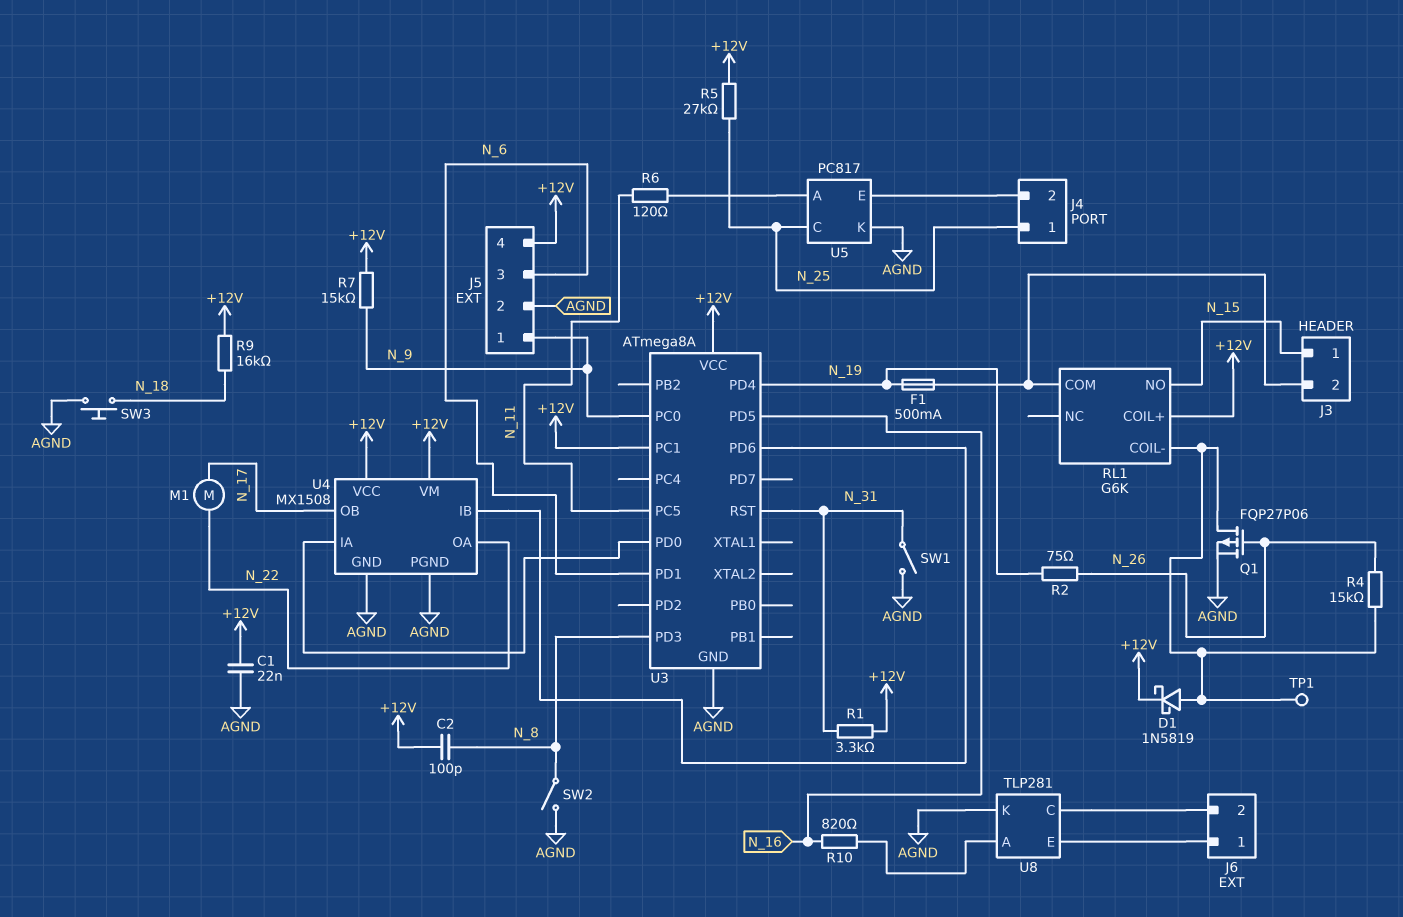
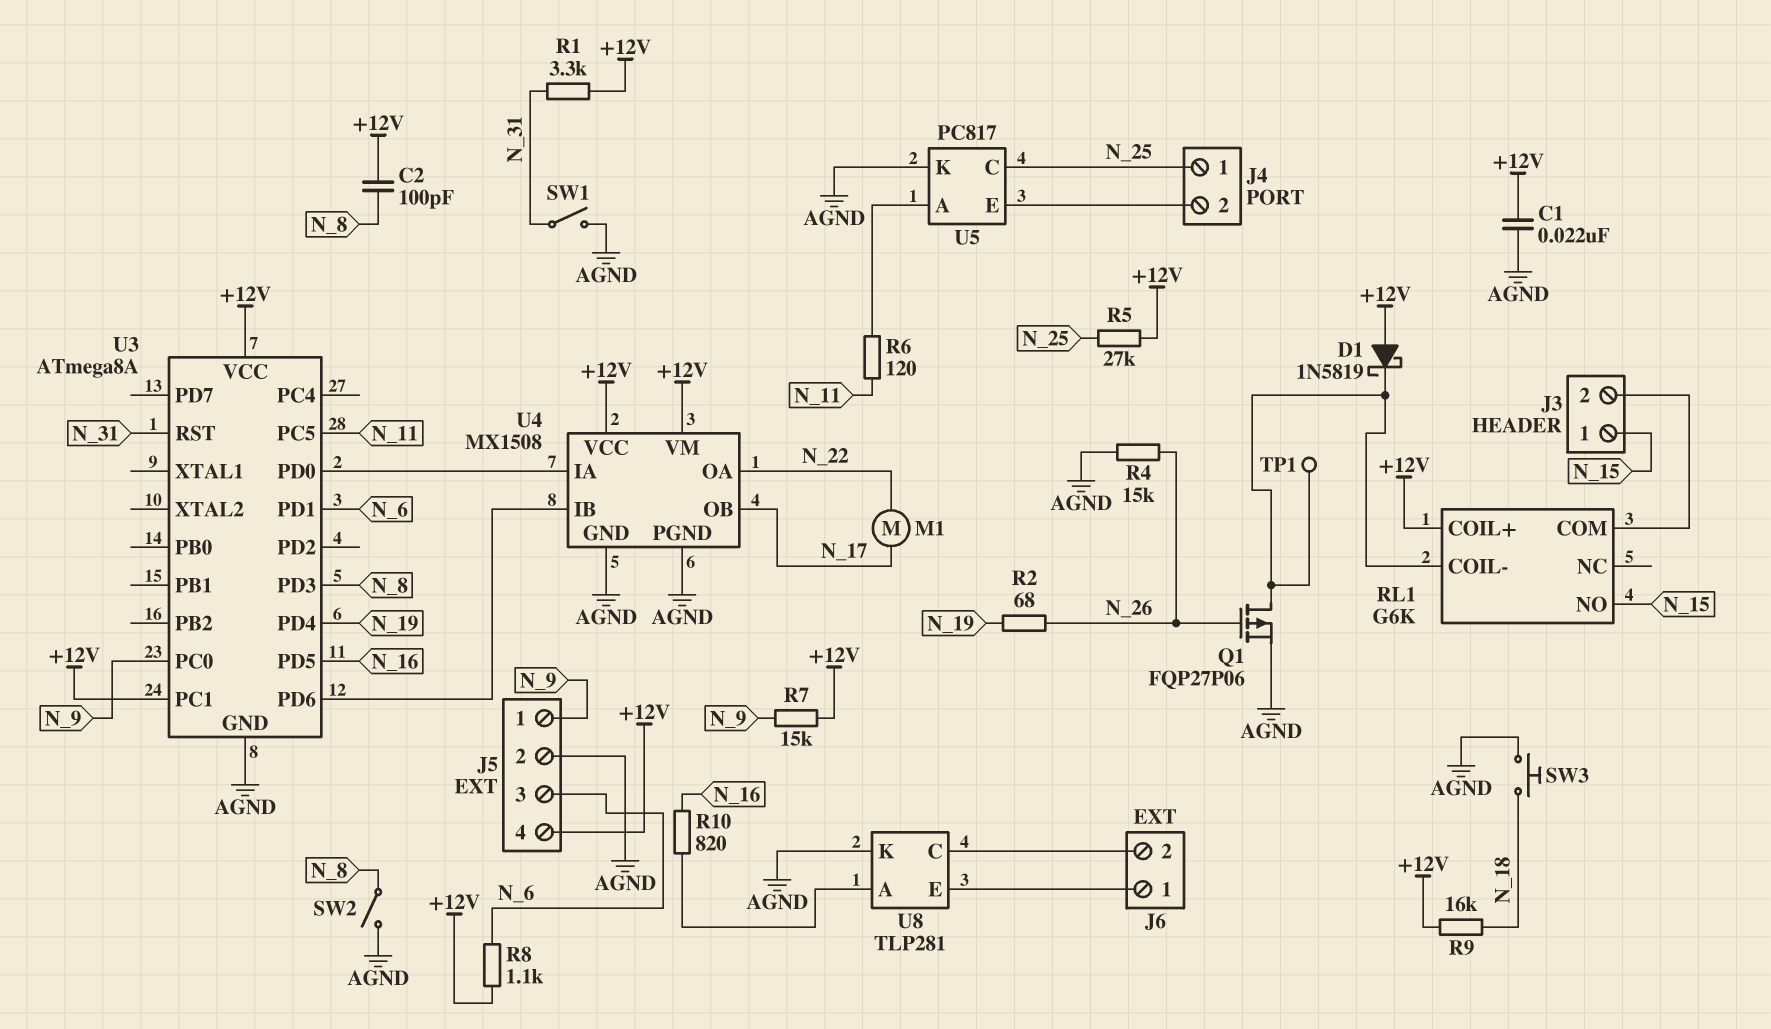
D1: schottky 1N5819 (A RL1/COIL-, K +12V) -> schottky 1N5819 (A +12V, K RL1/COIL-)
F1: 500mA (J3/2, N_19) -> none
R2: 75 (N_19, N_26) -> 68 (N_19, N_26)
R4: 15k (N_26, RL1/COIL-) -> 15k (AGND, N_26)
R8: none -> 1.1k (+12V, N_6)

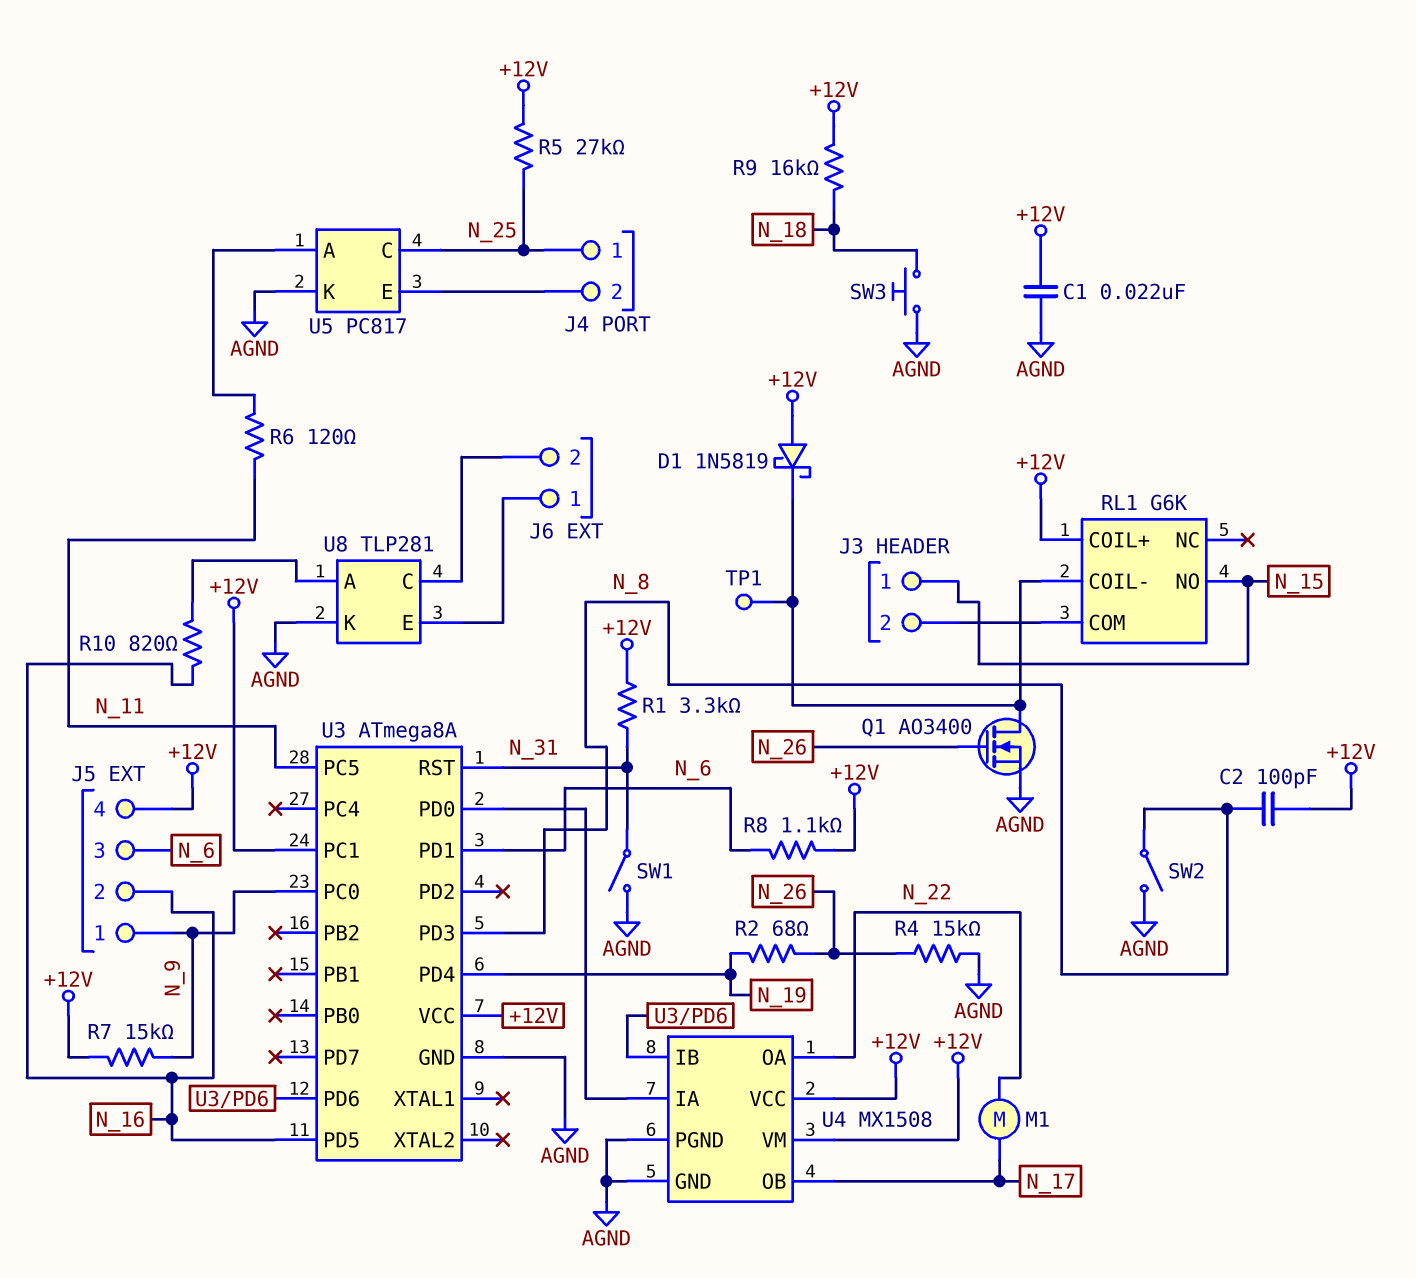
J5 pin 2: AGND -> N_16
Q1: PMOS FQP27P06 (G N_26, D RL1/COIL-, S AGND) -> NMOS AO3400 (G N_26, D RL1/COIL-, S AGND)

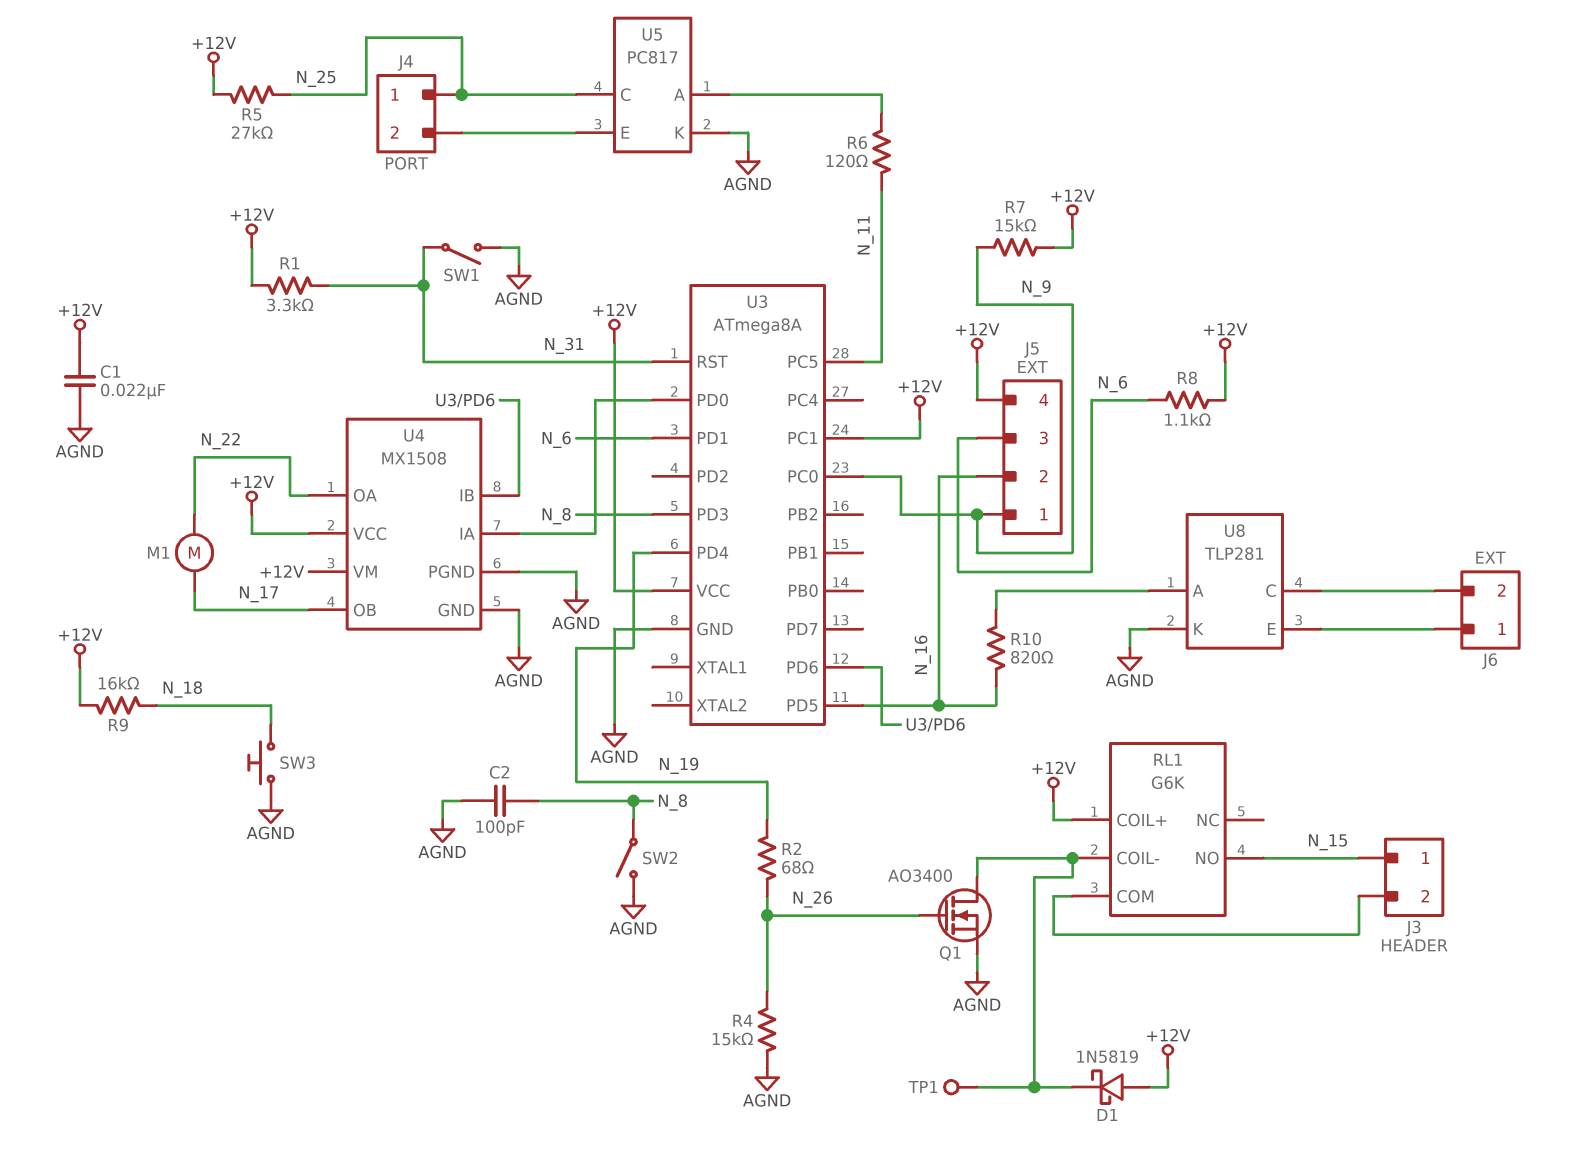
C2: 100pF (+12V, N_8) -> 100pF (AGND, N_8)

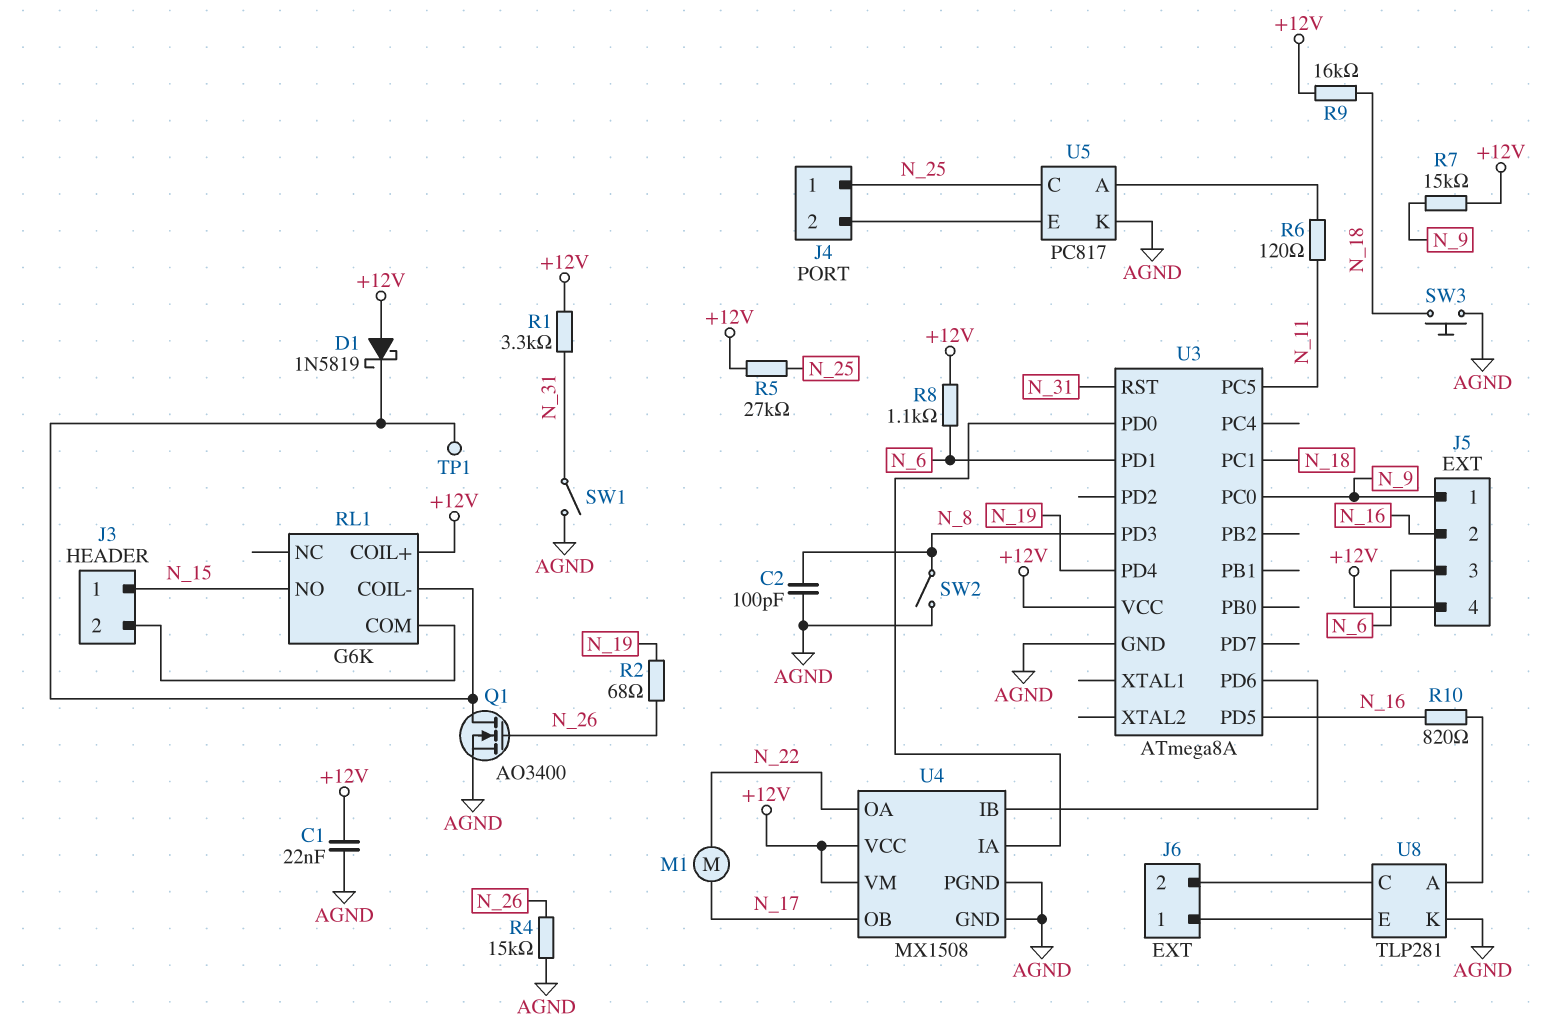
U3 pin PC1: +12V -> N_18

